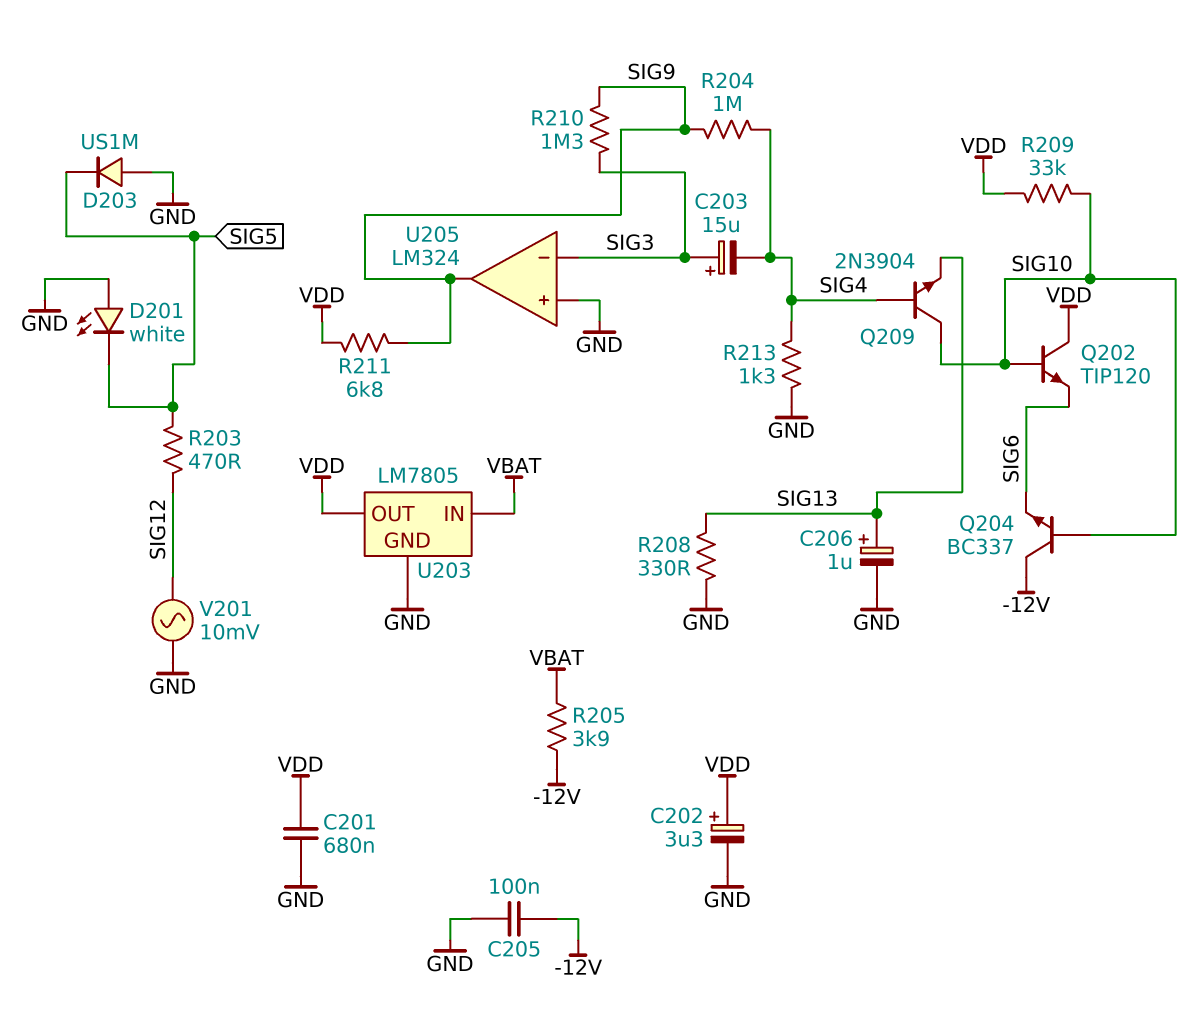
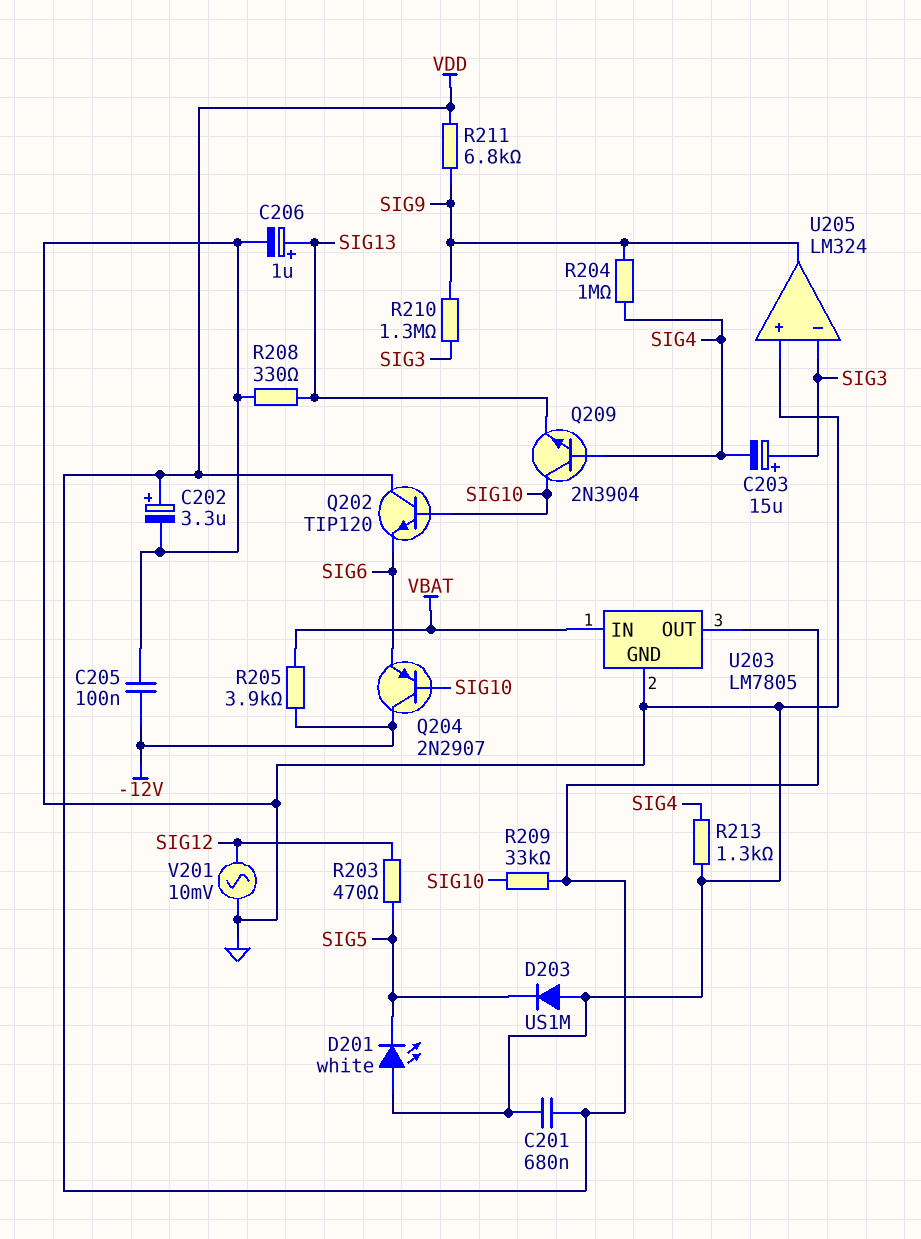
Q204: NPN BC337 (B SIG10, C -12V, E SIG6) -> PNP 2N2907 (B SIG10, C -12V, E SIG6)

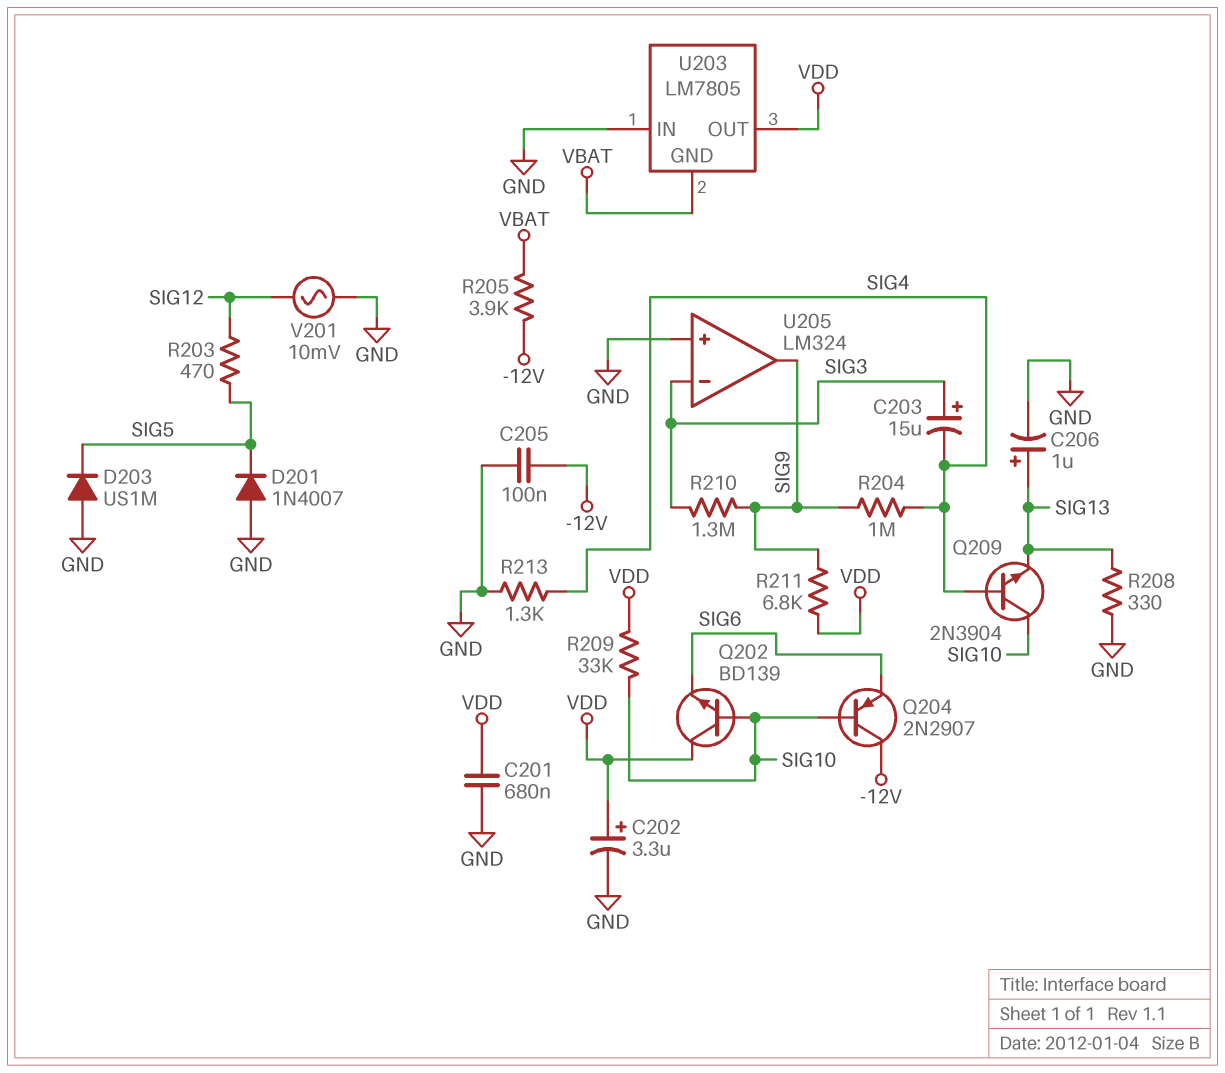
D201: LED white (A GND, K SIG5) -> diode 1N4007 (A GND, K SIG5)
Q202: NPN TIP120 (B SIG10, C VDD, E SIG6) -> NPN BD139 (B SIG10, C VDD, E SIG6)
U203 pin GND: GND -> VBAT
U203 pin IN: VBAT -> GND

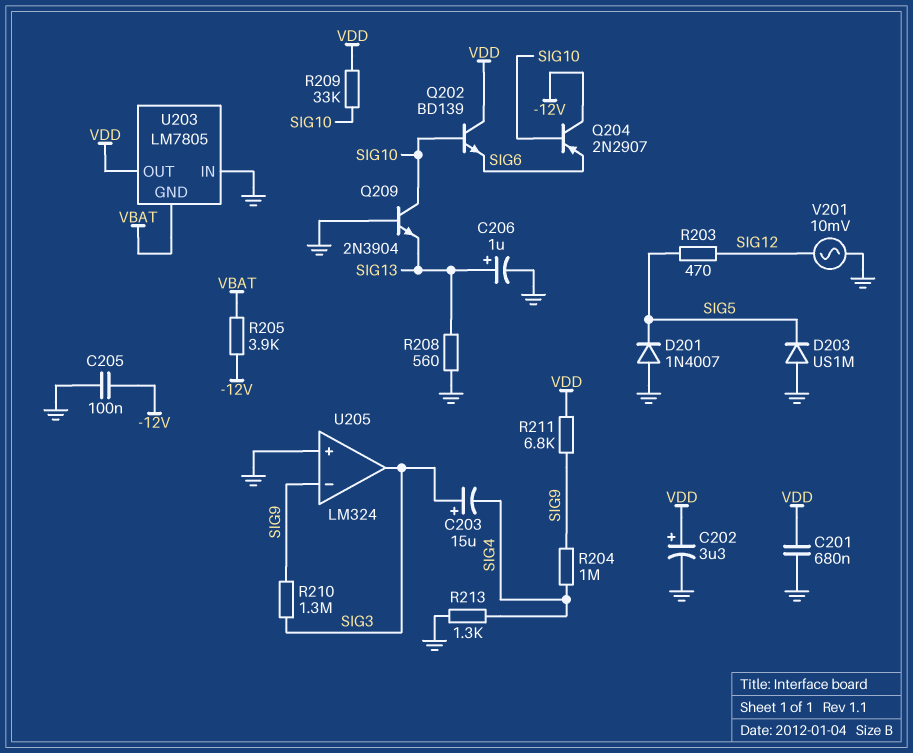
Q209: NPN 2N3904 (B SIG4, C SIG10, E SIG13) -> NPN 2N3904 (B GND, C SIG10, E SIG13)
R208: 330 (GND, SIG13) -> 560 (GND, SIG13)
U205 pin in-: SIG3 -> SIG9
U205 pin out: SIG9 -> SIG3

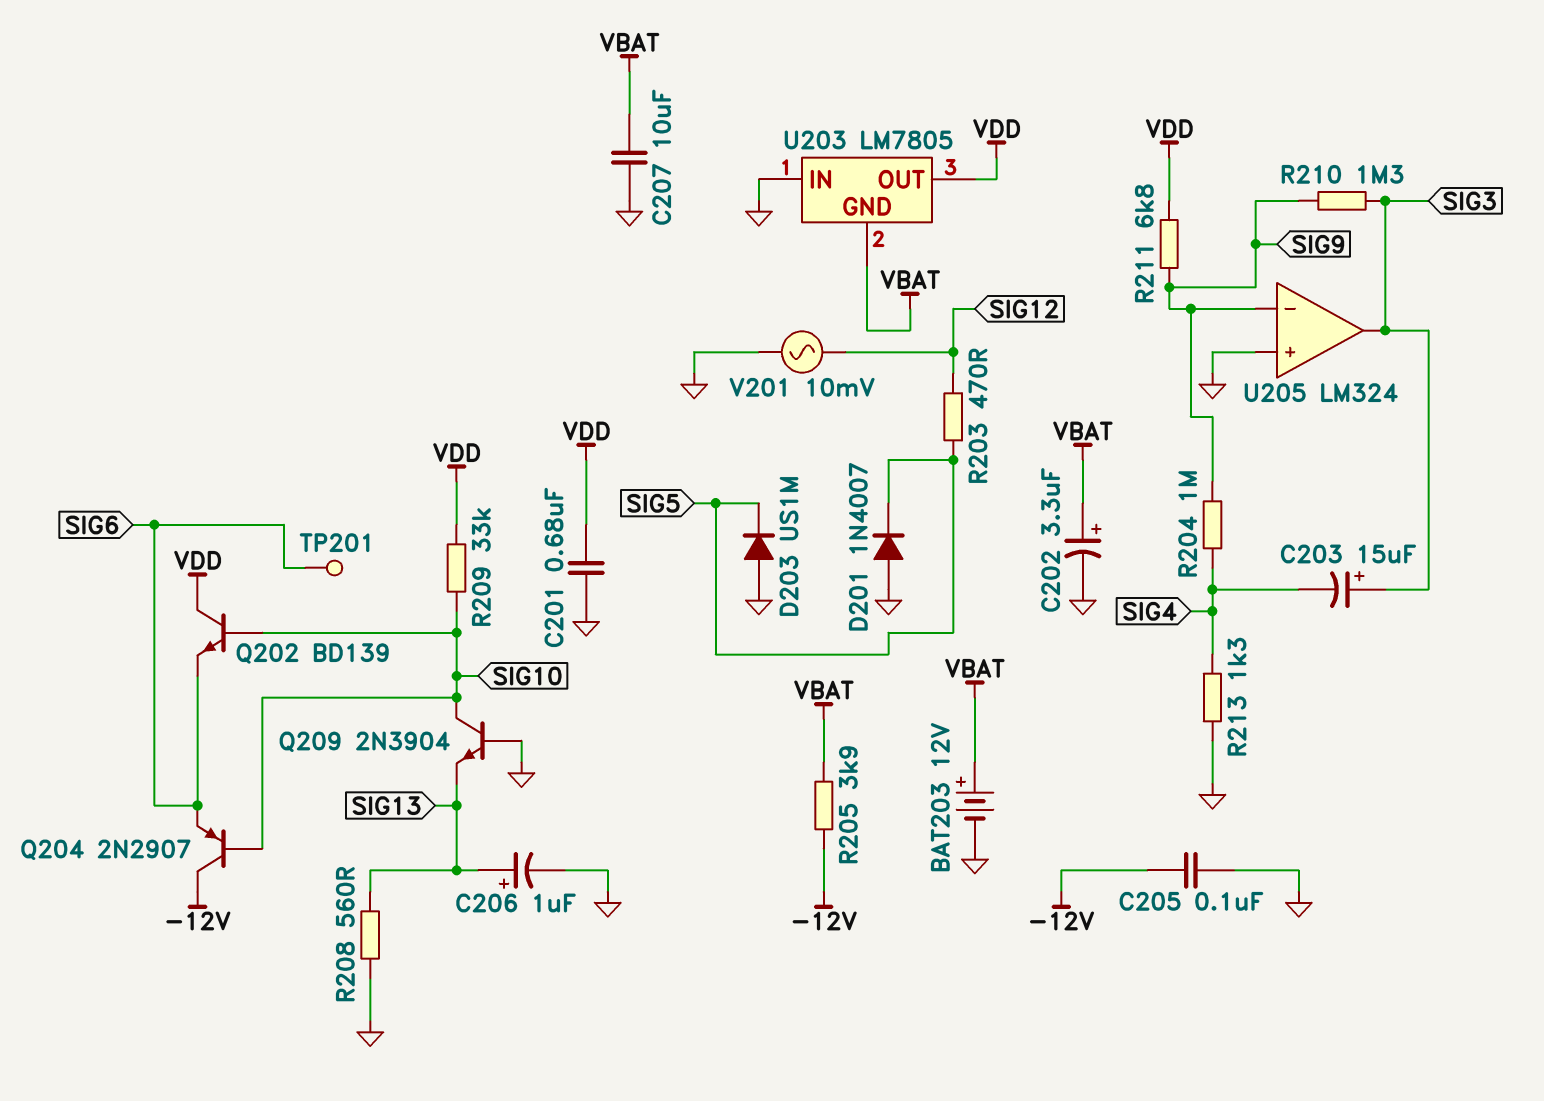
BAT203: none -> 12V (plus VBAT, minus GND)
C202: 3.3uF (plus VDD, minus GND) -> 3.3uF (plus VBAT, minus GND)
C207: none -> 10uF (GND, VBAT)
TP201: none -> test point (SIG6)

